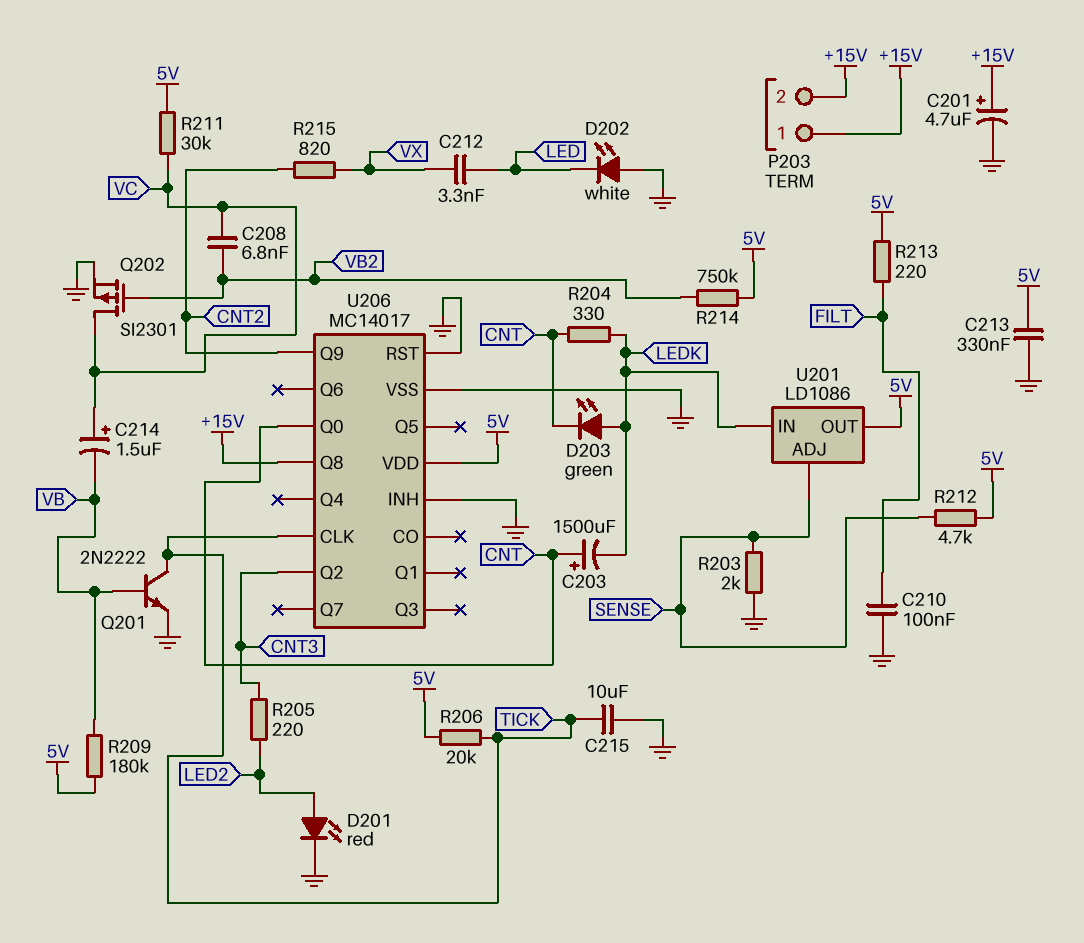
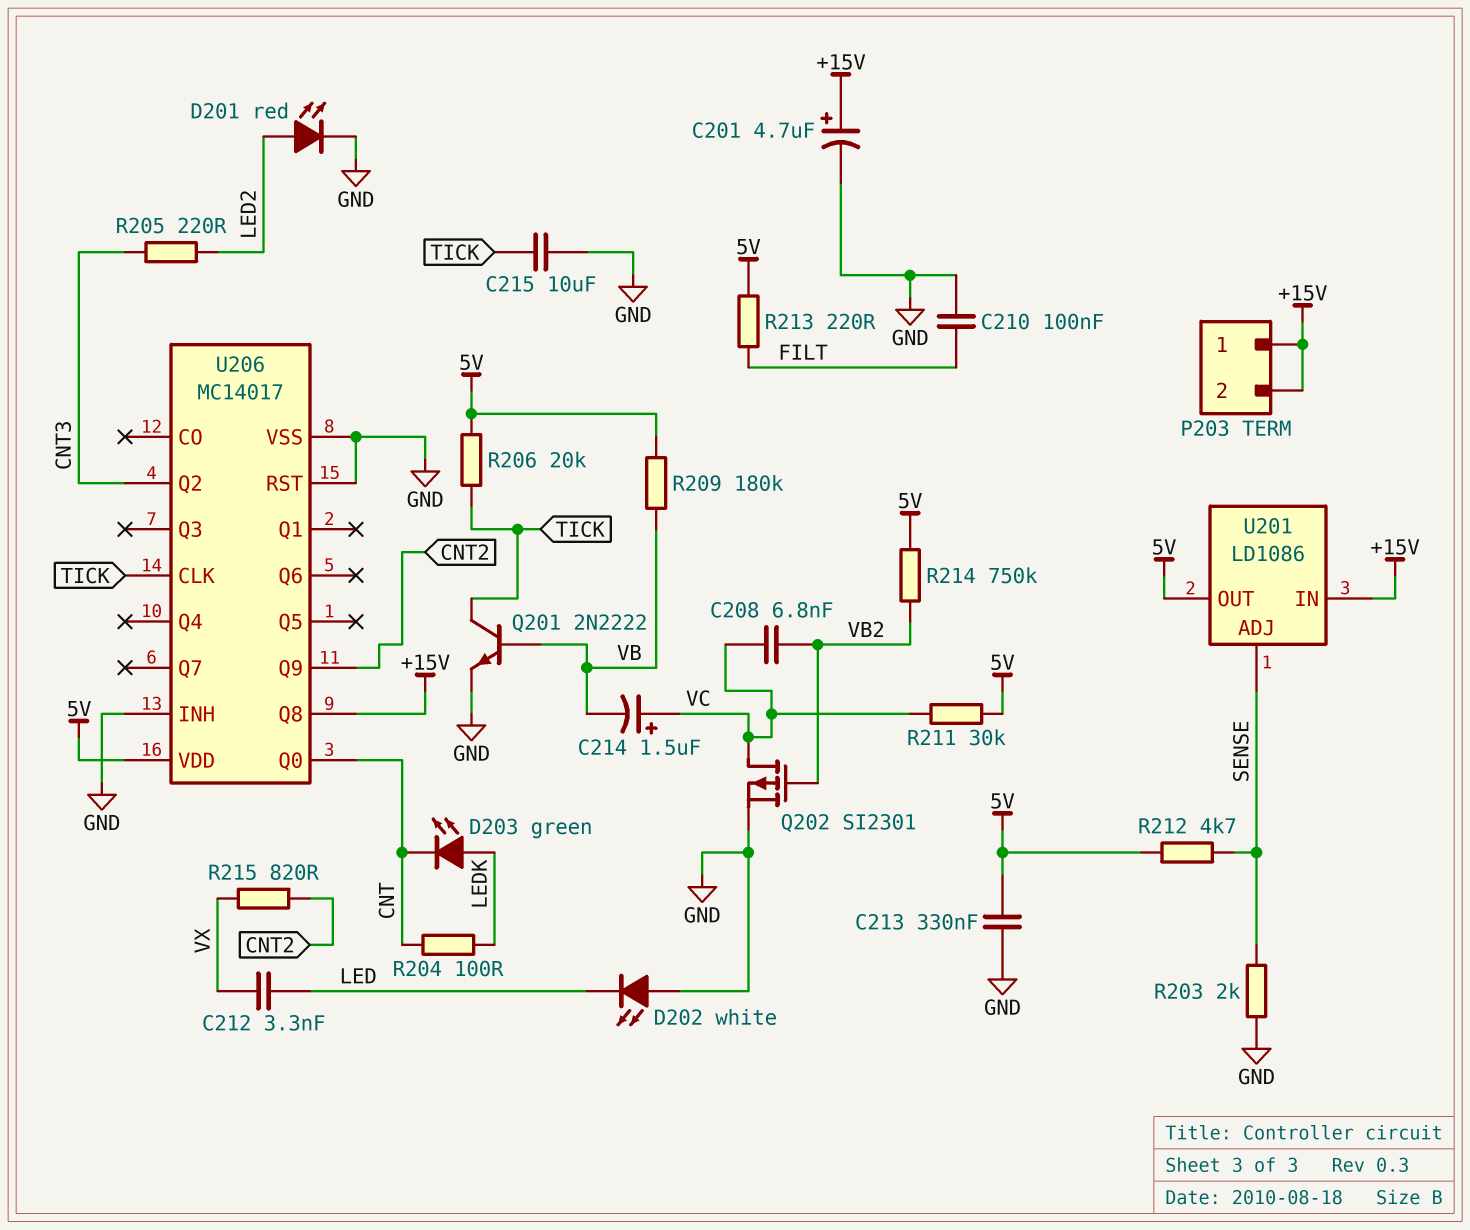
C203: 1500uF (plus CNT, minus LEDK) -> none
R204: 330 (CNT, LEDK) -> 100 (CNT, LEDK)
U201 pin IN: LEDK -> +15V

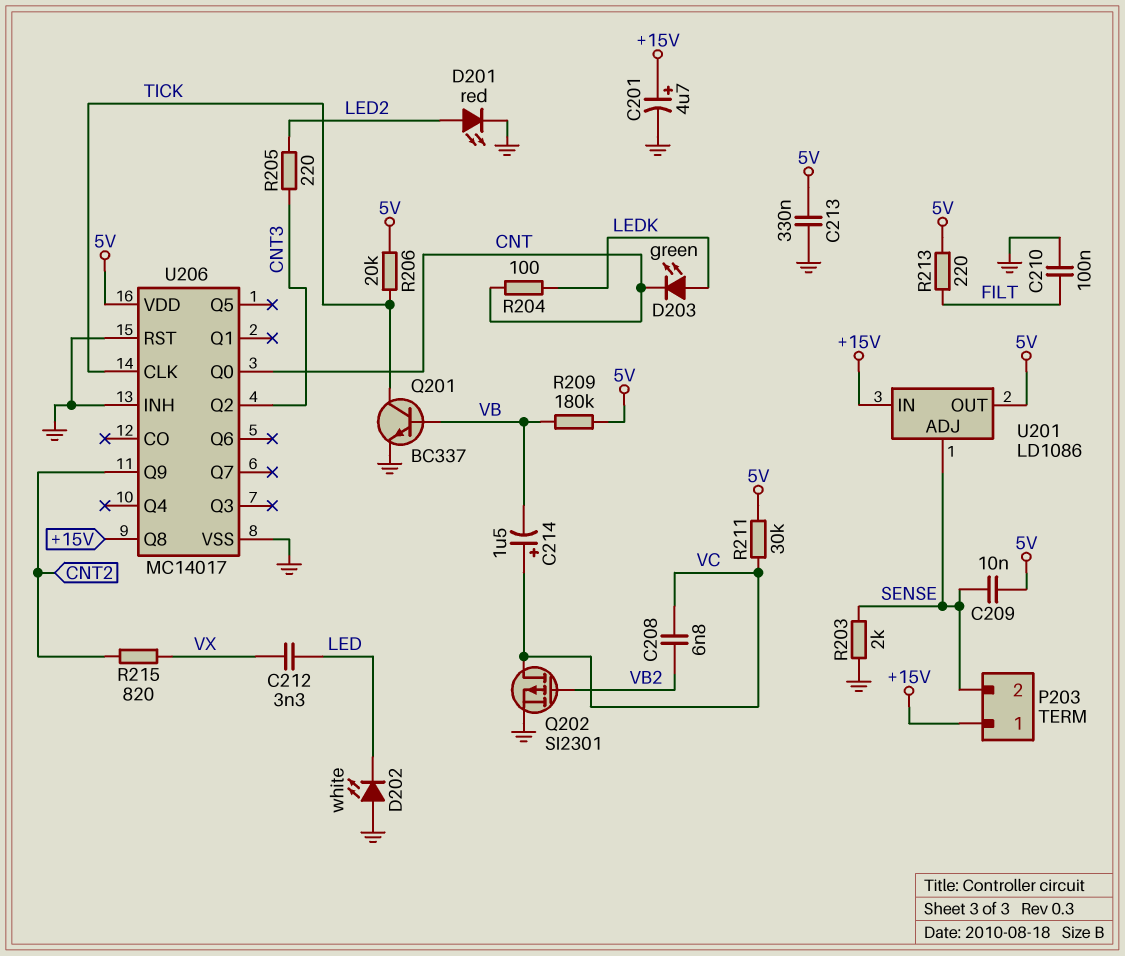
C209: none -> 10nF (5V, SENSE)
C215: 10uF (GND, TICK) -> none
P203 pin 2: +15V -> SENSE
Q201: NPN 2N2222 (B VB, C TICK, E GND) -> NPN BC337 (B VB, C TICK, E GND)
R212: 4.7k (5V, SENSE) -> none
R214: 750k (5V, VB2) -> none

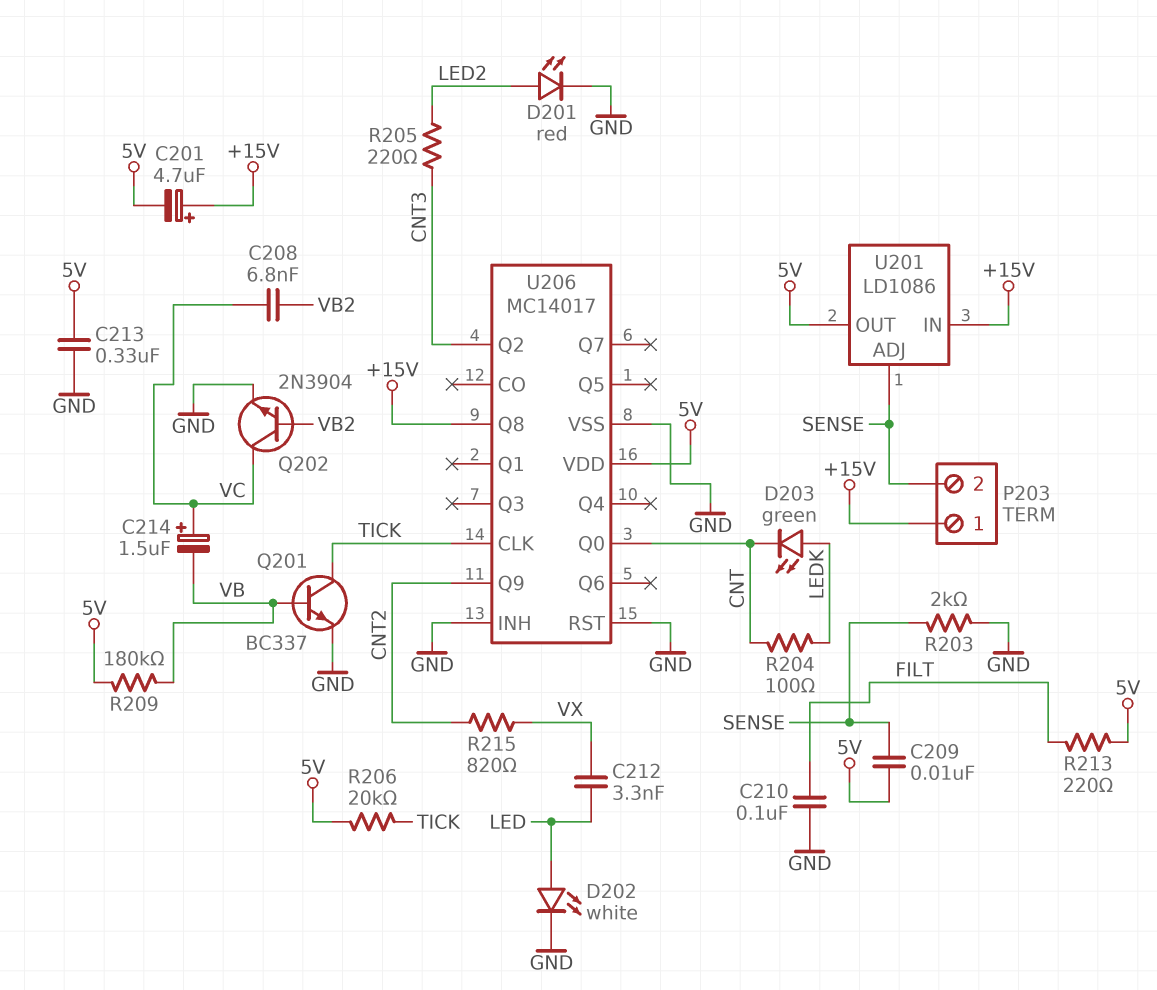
C201: 4.7uF (plus +15V, minus GND) -> 4.7uF (plus +15V, minus 5V)
D202: LED white (A GND, K LED) -> LED white (A LED, K GND)
Q202: PMOS SI2301 (G VB2, D VC, S GND) -> NPN 2N3904 (B VB2, C VC, E GND)
R211: 30k (5V, VC) -> none

